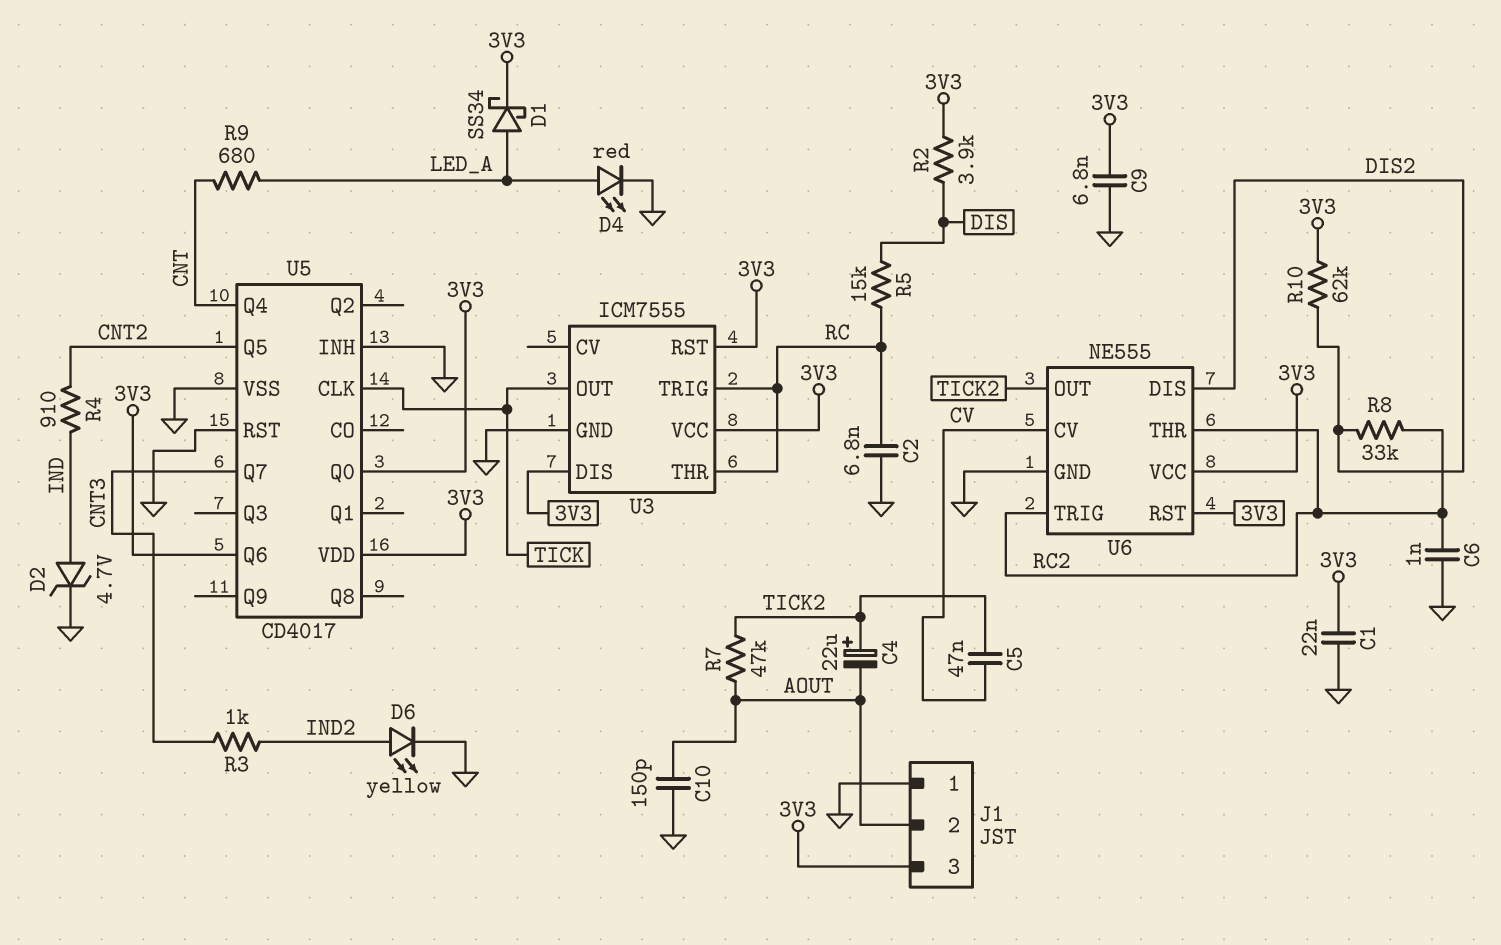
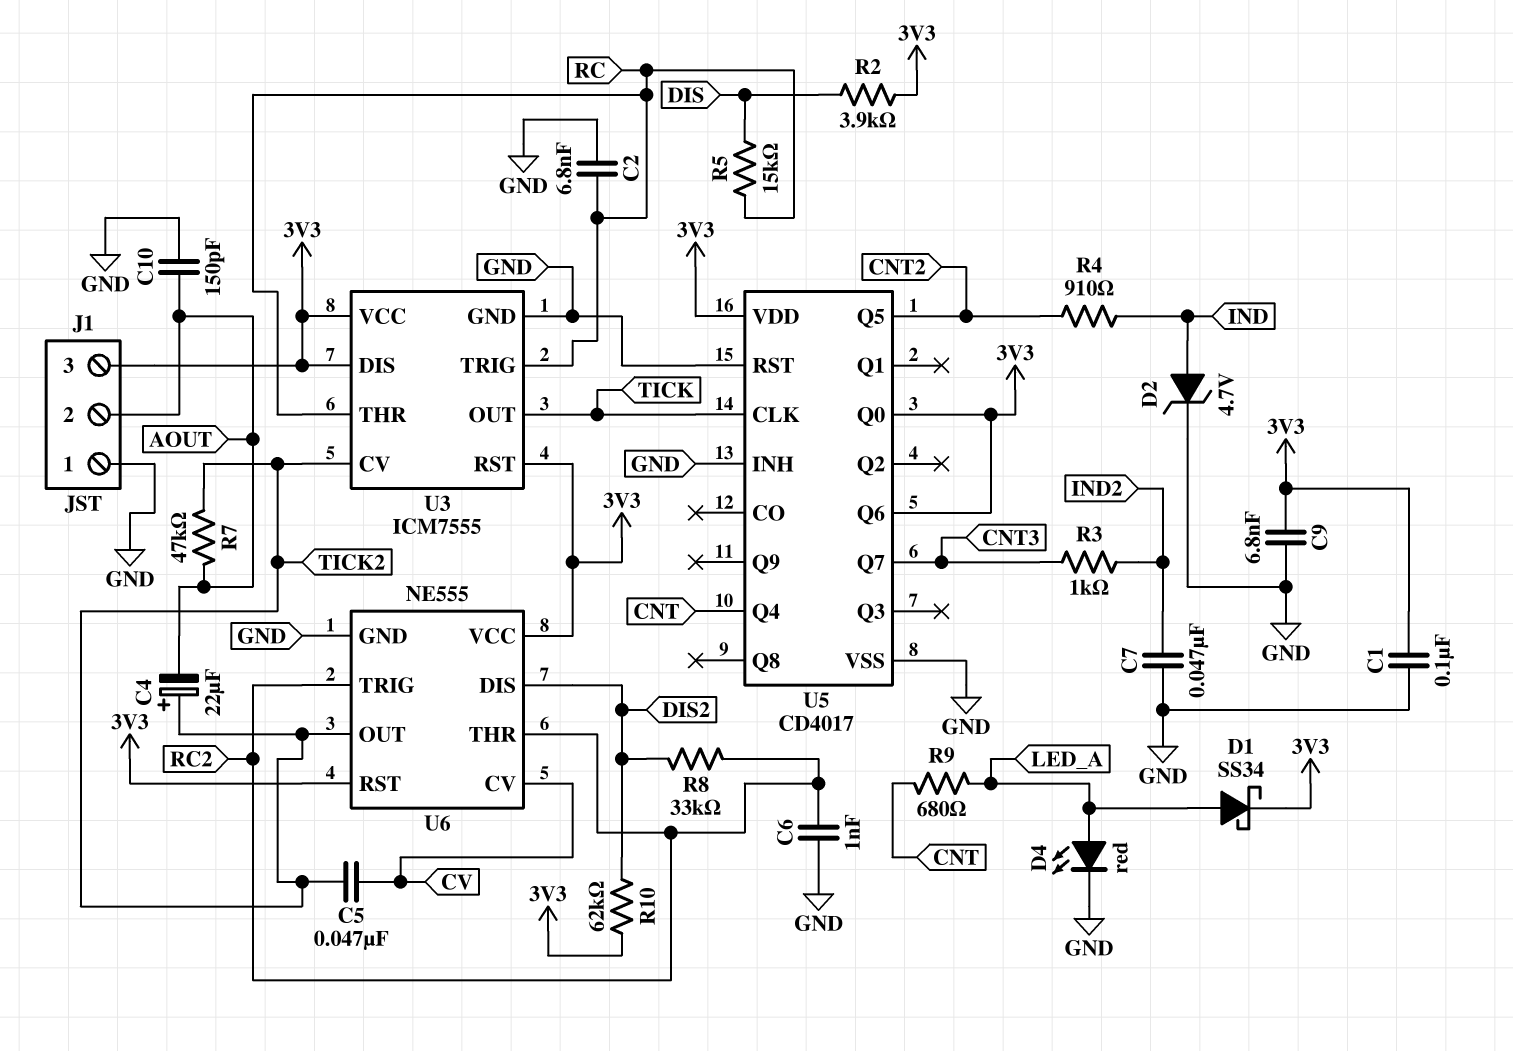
C1: 22nF (3V3, GND) -> 100nF (3V3, GND)
C7: none -> 47nF (GND, IND2)
D6: LED yellow (A IND2, K GND) -> none
U3 pin CV: none -> TICK2

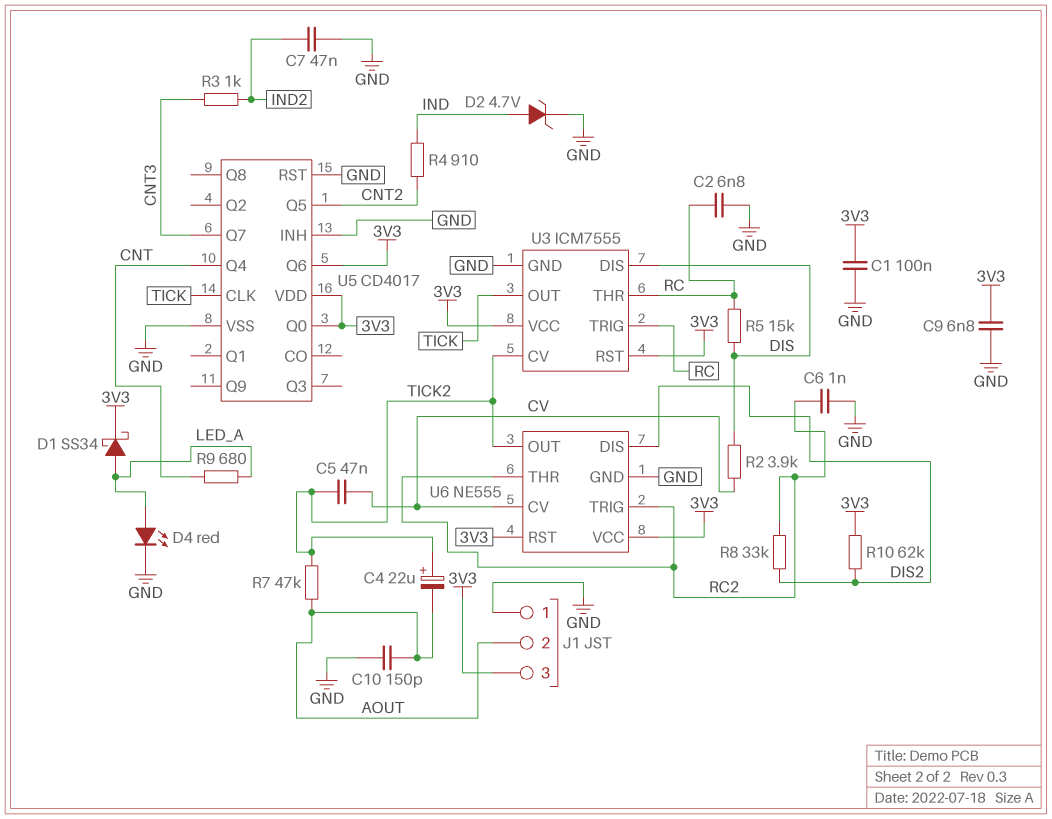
R2: 3.9k (3V3, DIS) -> 3.9k (CV, DIS)
U3 pin DIS: 3V3 -> DIS

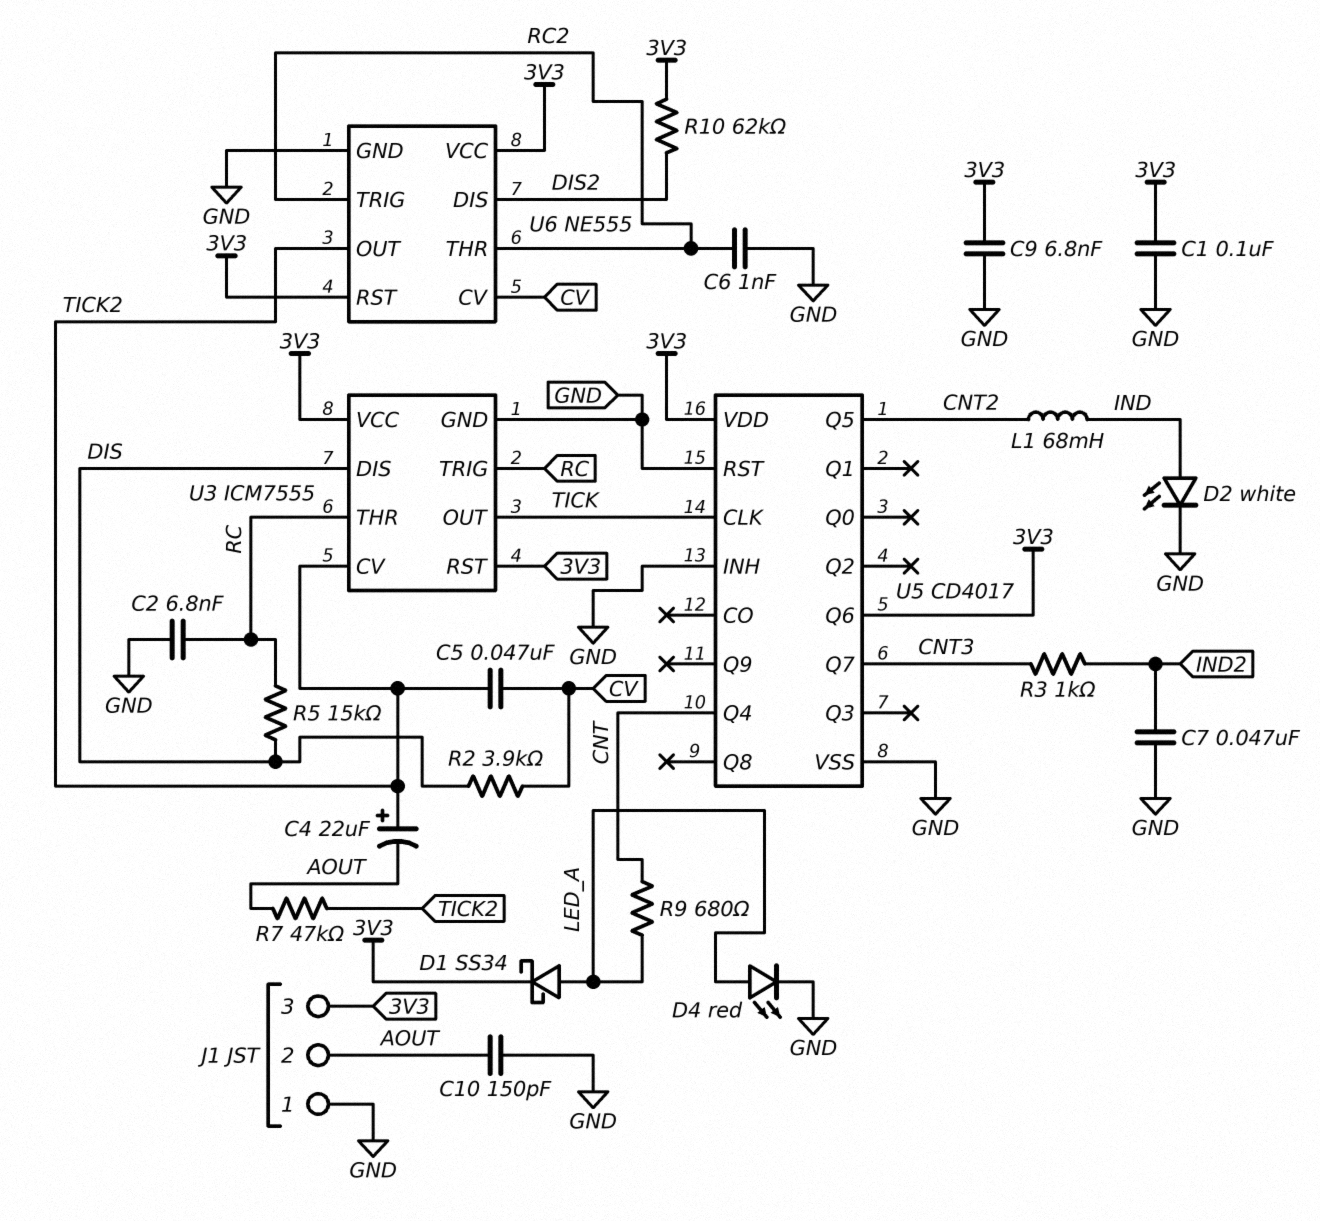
D2: zener 4.7V (A IND, K GND) -> LED white (A IND, K GND)
L1: none -> 68mH (CNT2, IND)
R4: 910 (CNT2, IND) -> none
R8: 33k (DIS2, RC2) -> none
U5 pin Q0: 3V3 -> none

